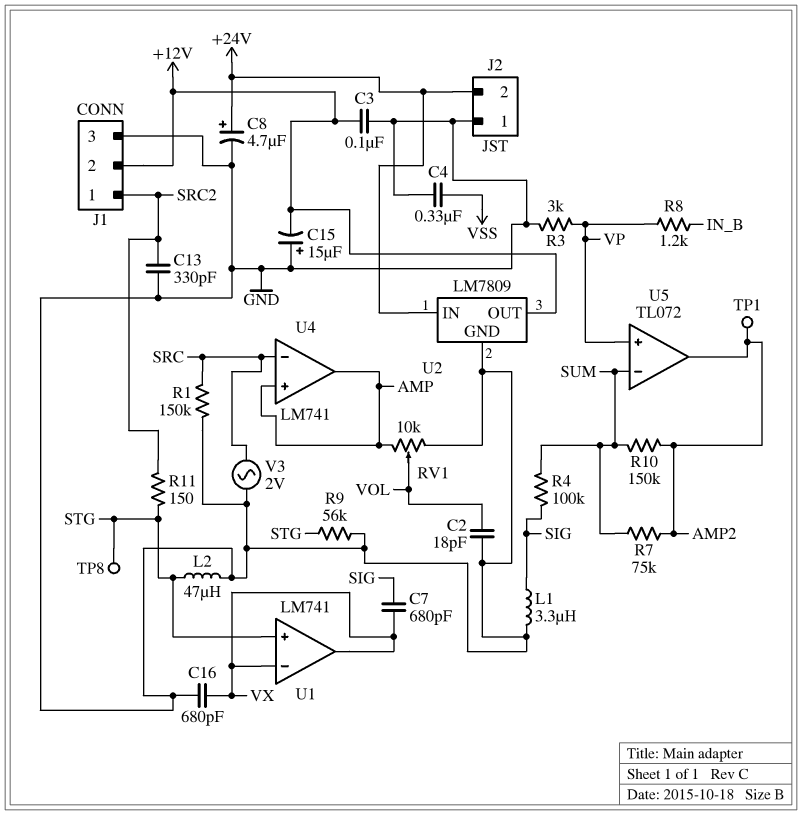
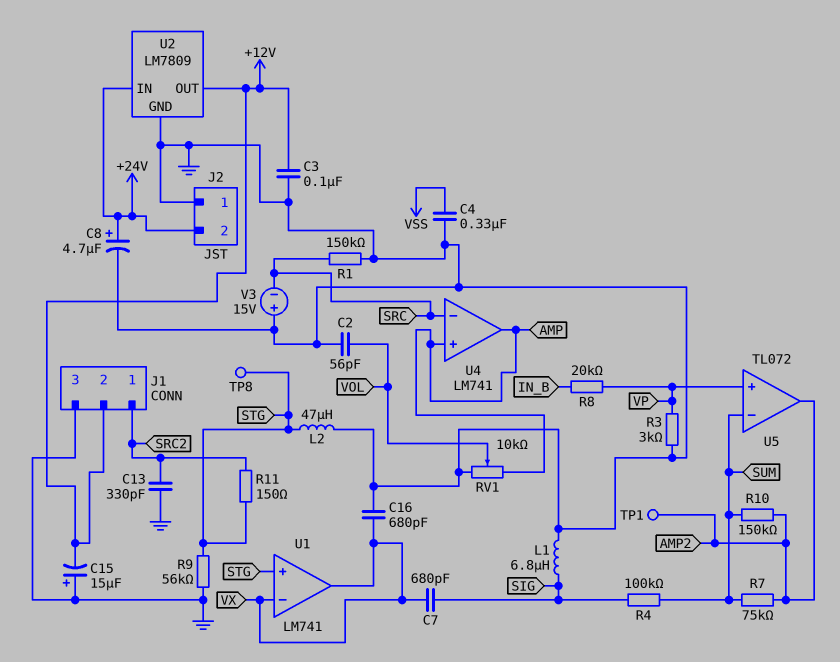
C2: 18pF (GND, VOL) -> 56pF (GND, VOL)
L1: 3.3uH (GND, SIG) -> 6.8uH (GND, SIG)
R8: 1.2k (IN_B, VP) -> 20k (IN_B, VP)
V3: AC 2V (GND, SRC) -> 15V (plus GND, minus SRC)

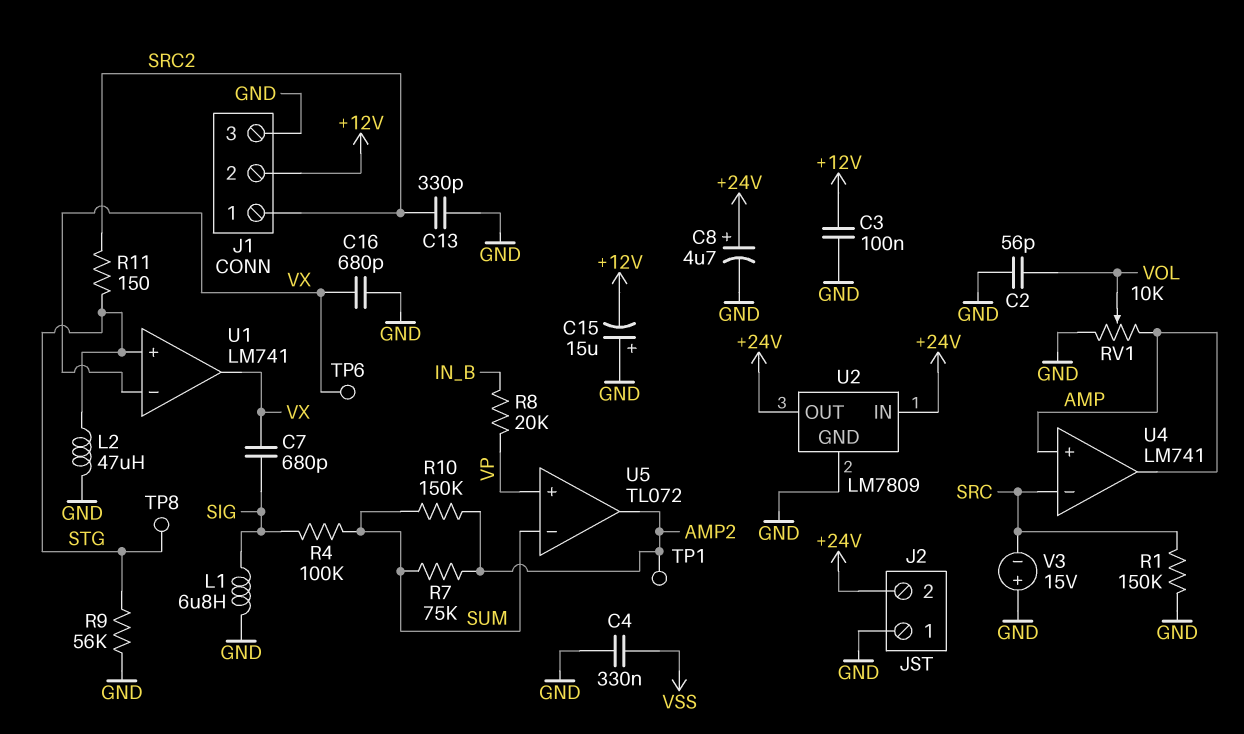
R3: 3k (GND, VP) -> none
TP6: none -> test point (VX)
U2 pin OUT: +12V -> +24V

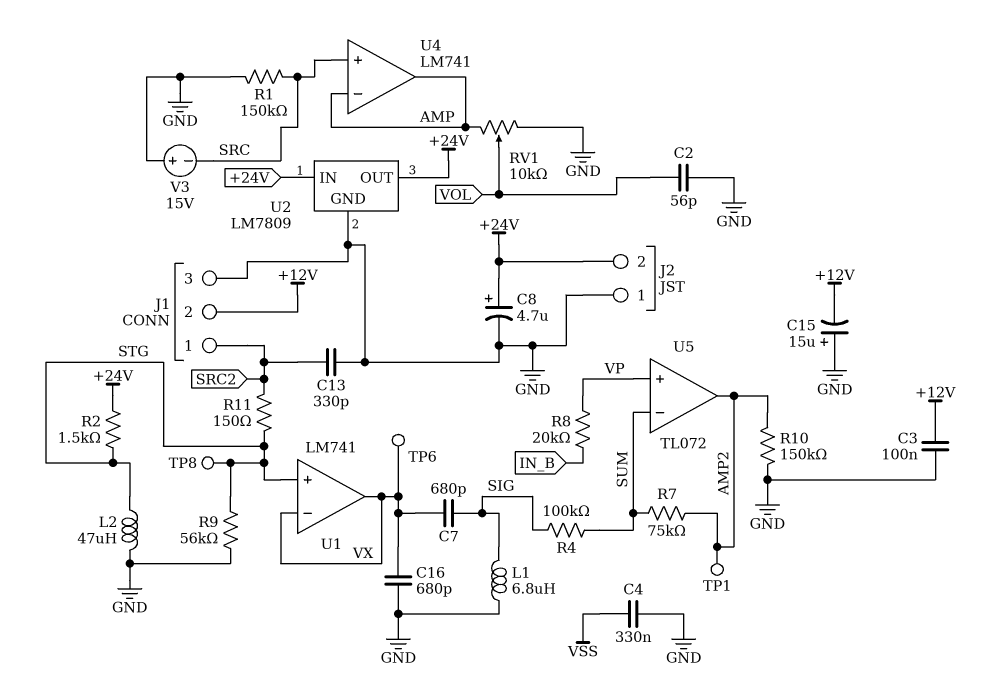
R2: none -> 1.5k (+24V, STG)
R10: 150k (AMP2, SUM) -> 150k (AMP2, GND)
U4 pin in+: AMP -> SRC
U4 pin in-: SRC -> AMP

